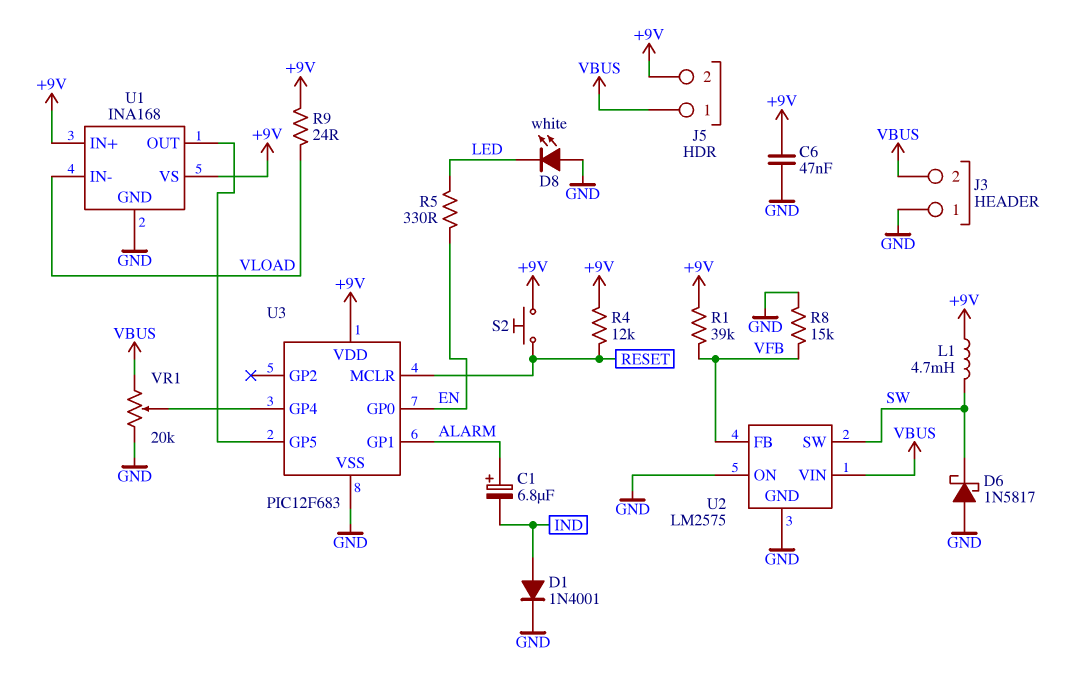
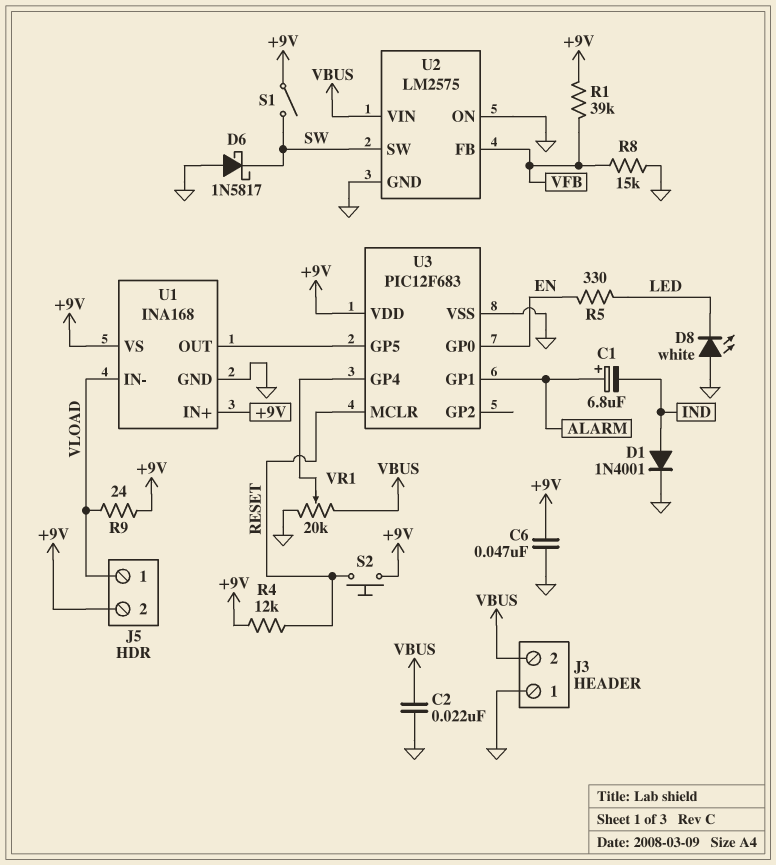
C2: none -> 22nF (GND, VBUS)
J5 pin 1: VBUS -> VLOAD
L1: 4.7mH (+9V, SW) -> none
S1: none -> switch (+9V, SW)

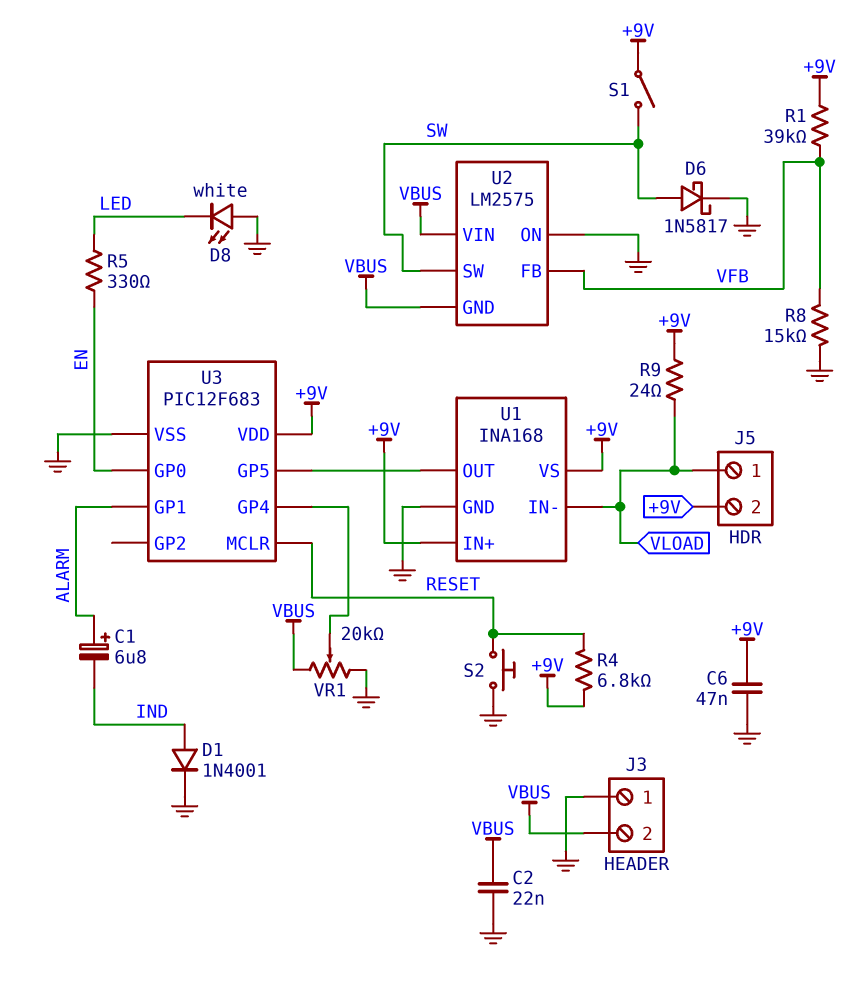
D6: schottky 1N5817 (A GND, K SW) -> schottky 1N5817 (A SW, K GND)
R4: 12k (+9V, RESET) -> 6.8k (+9V, RESET)
S2: button (+9V, RESET) -> button (GND, RESET)
U2 pin GND: GND -> VBUS

